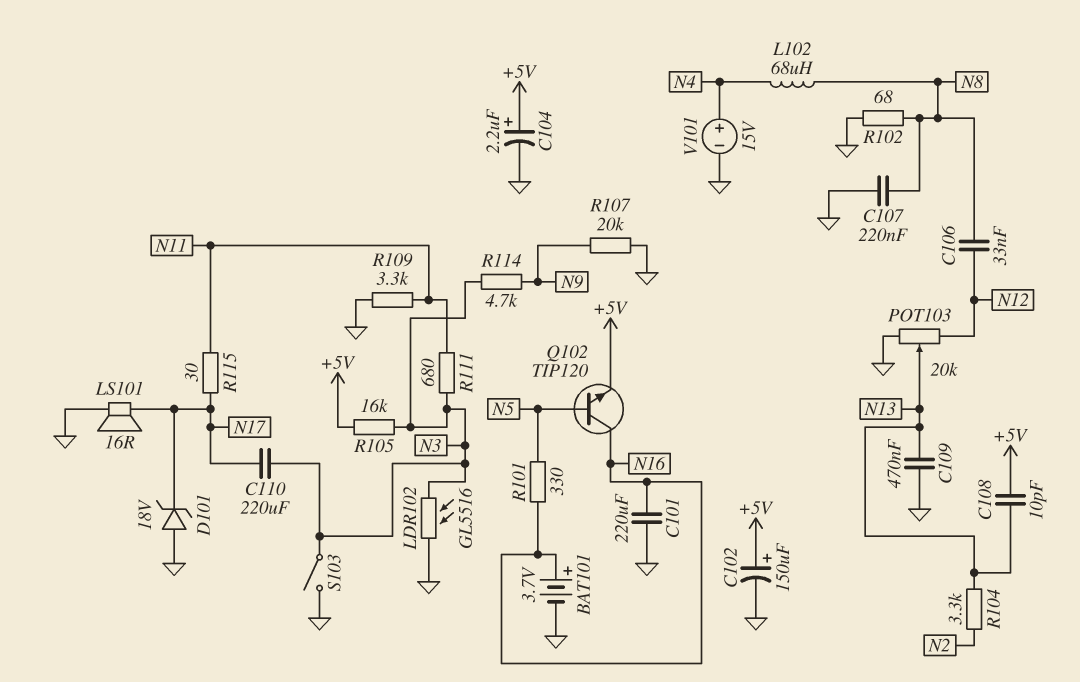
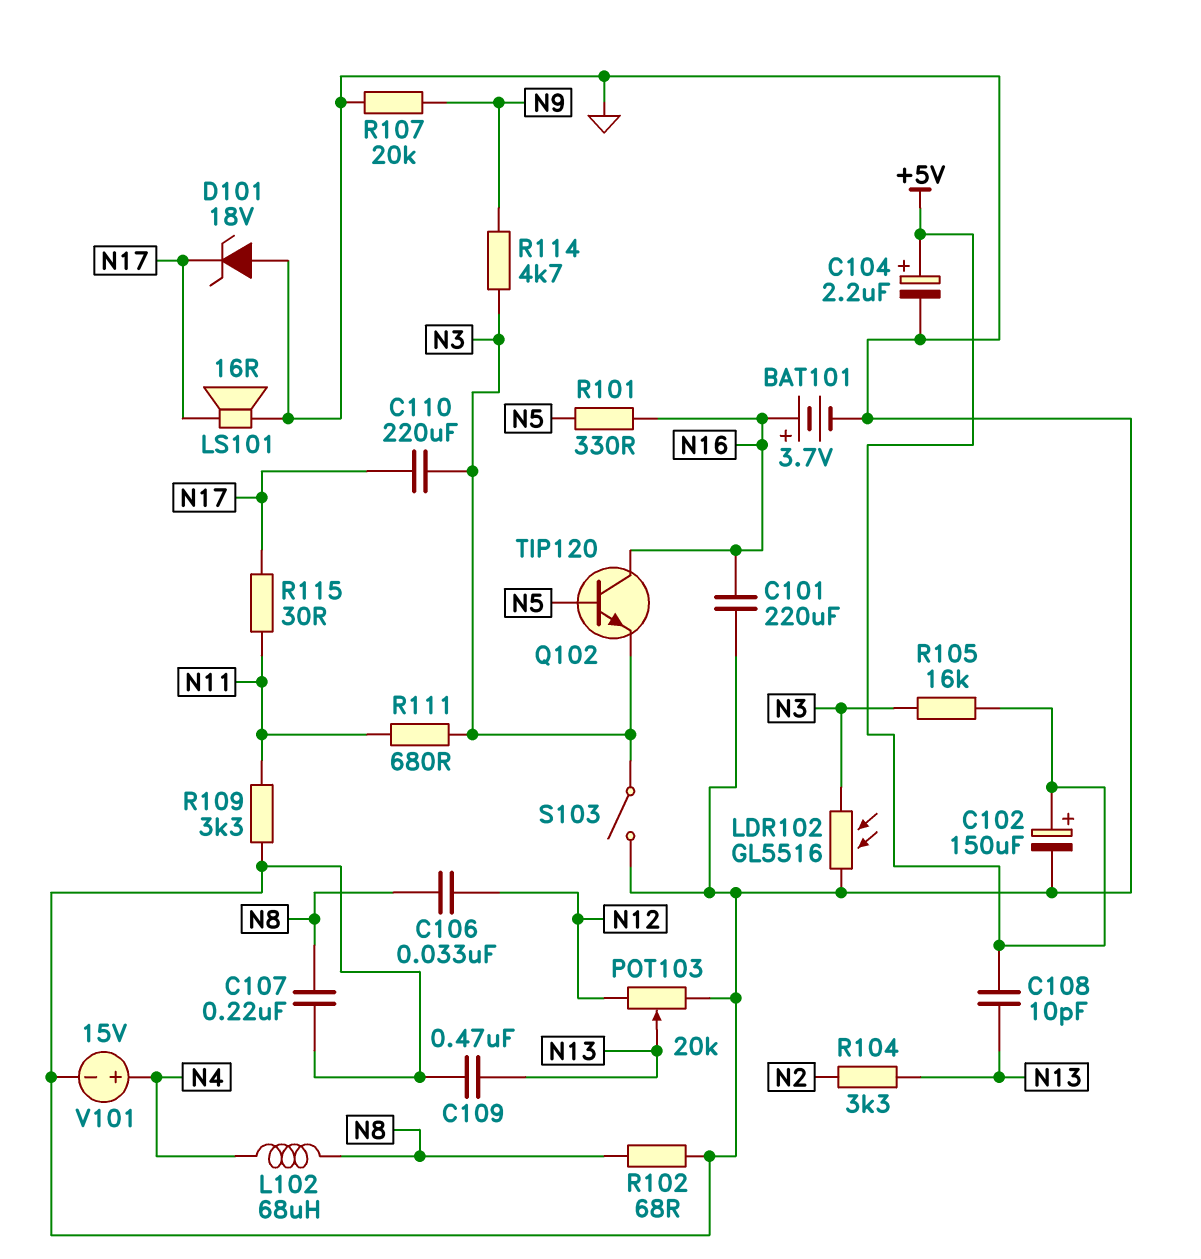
Q102: NPN TIP120 (B N5, C N16, E +5V) -> NPN TIP120 (B N5, C N16, E N3)

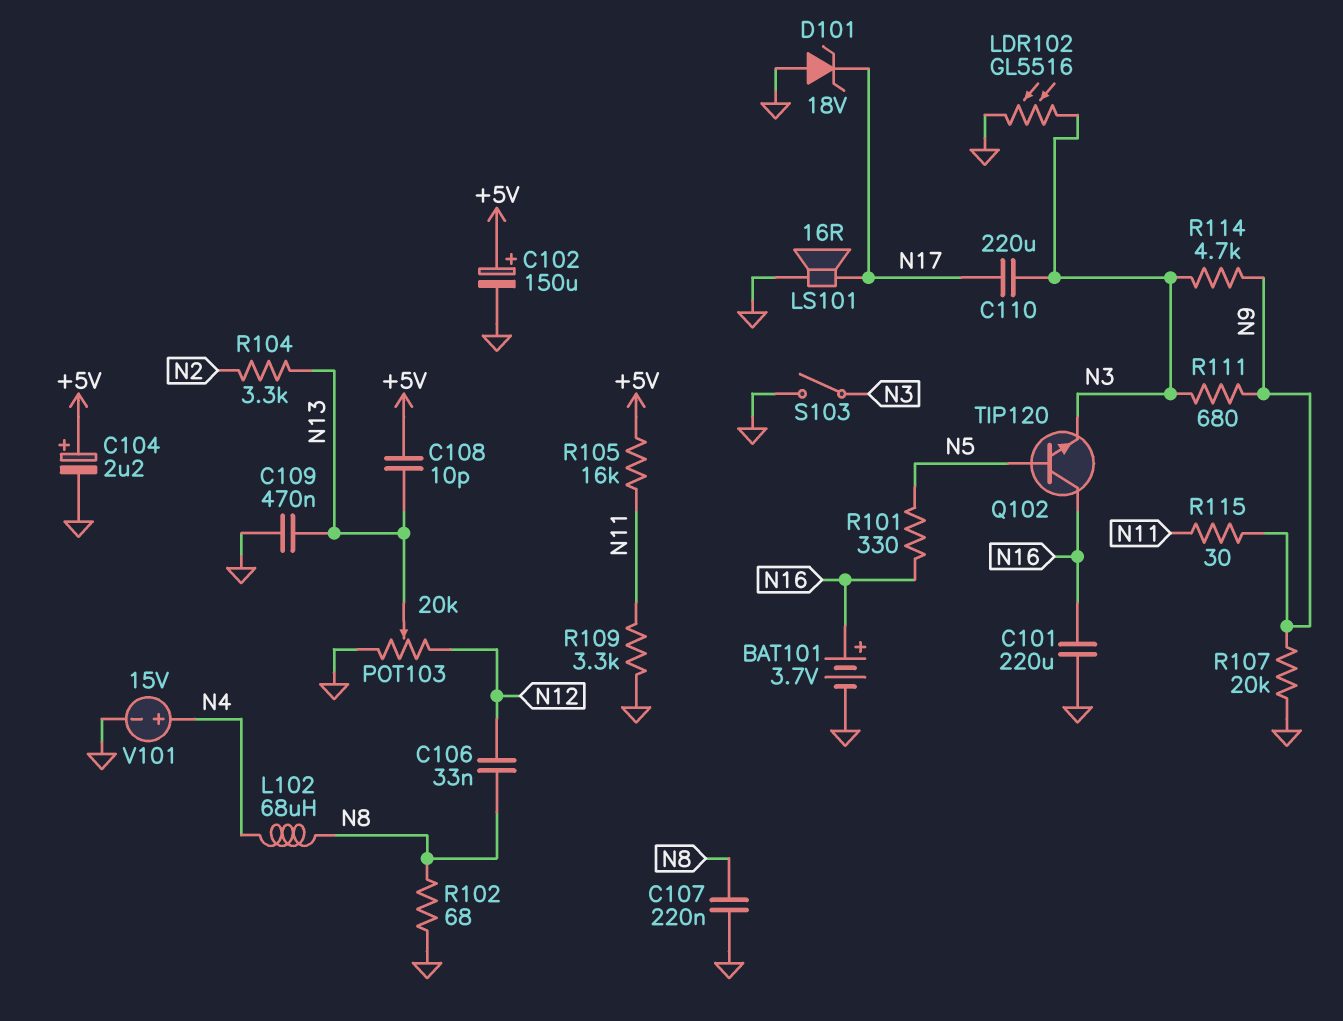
R105: 16k (+5V, N3) -> 16k (+5V, N11)
R111: 680 (N3, N11) -> 680 (N3, N9)
R115: 30 (N11, N17) -> 30 (N9, N11)

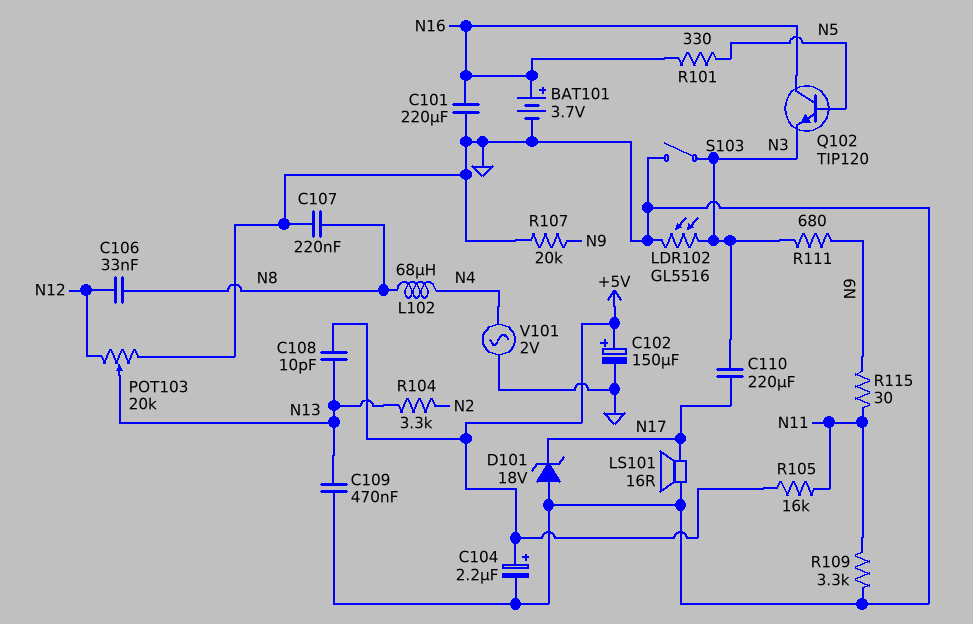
R102: 68 (GND, N8) -> none
R114: 4.7k (N3, N9) -> none
V101: 15V (plus N4, minus GND) -> AC 2V (GND, N4)

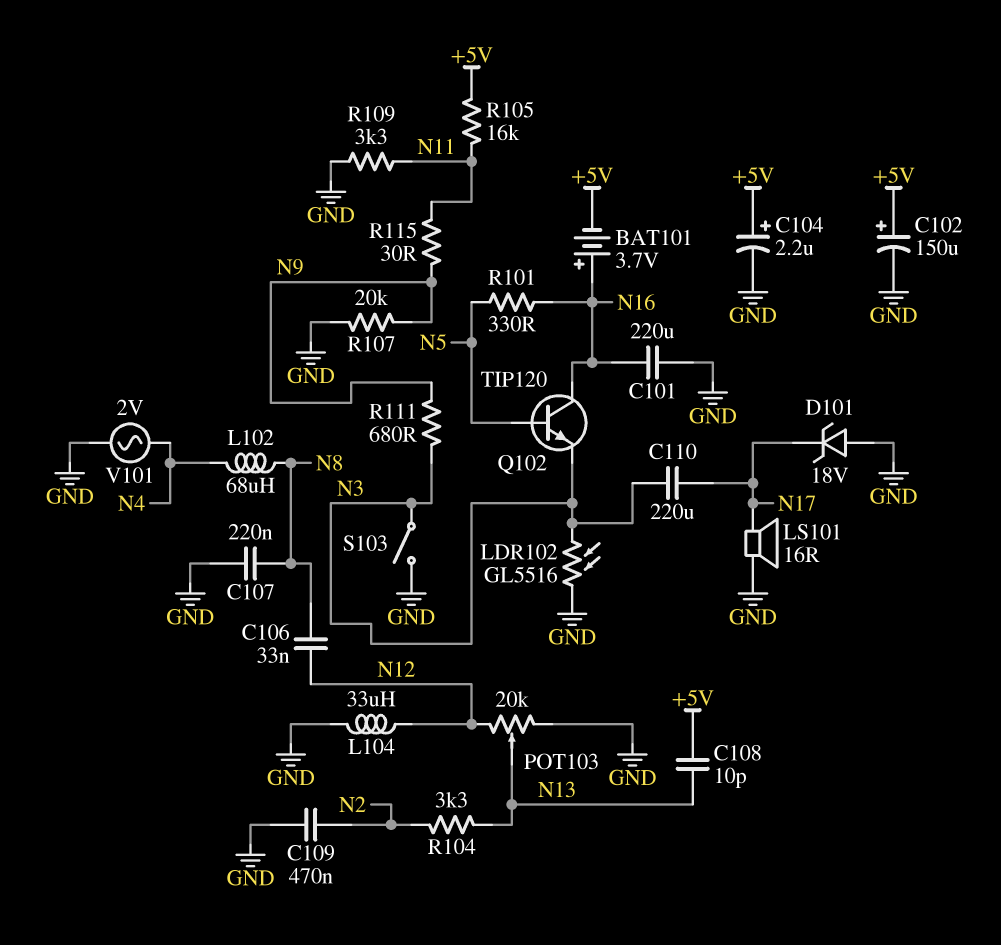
BAT101: 3.7V (plus N16, minus GND) -> 3.7V (plus N16, minus +5V)
C109: 470nF (GND, N13) -> 470nF (GND, N2)
L104: none -> 33uH (GND, N12)

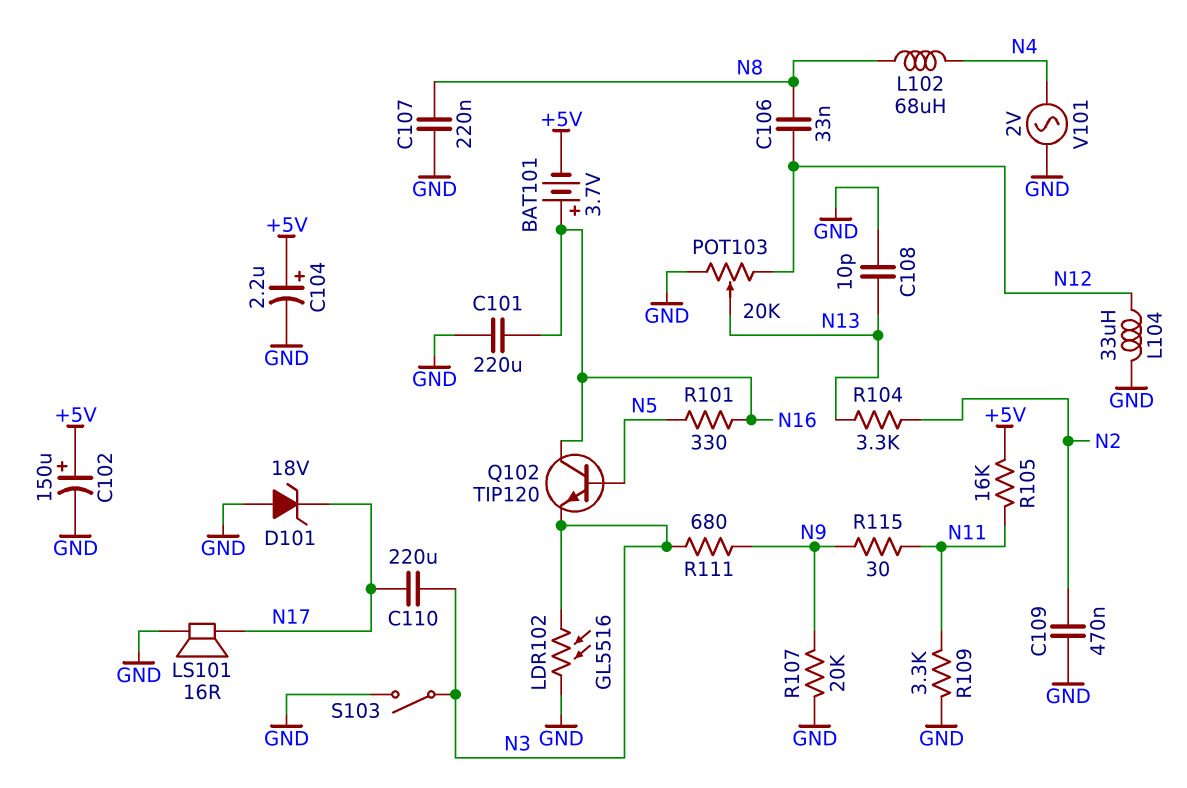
C108: 10pF (+5V, N13) -> 10pF (GND, N13)

